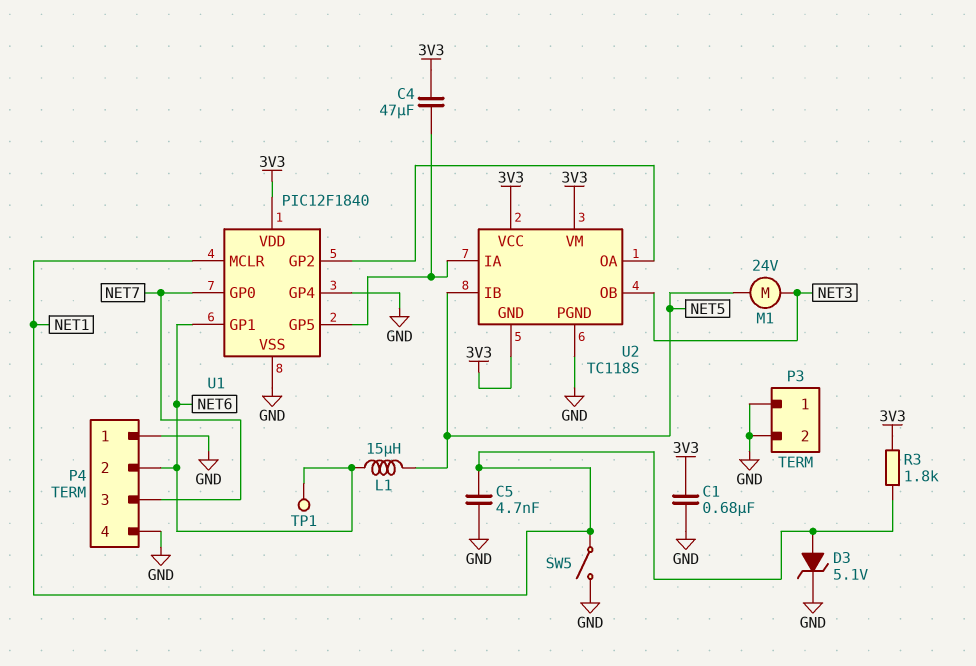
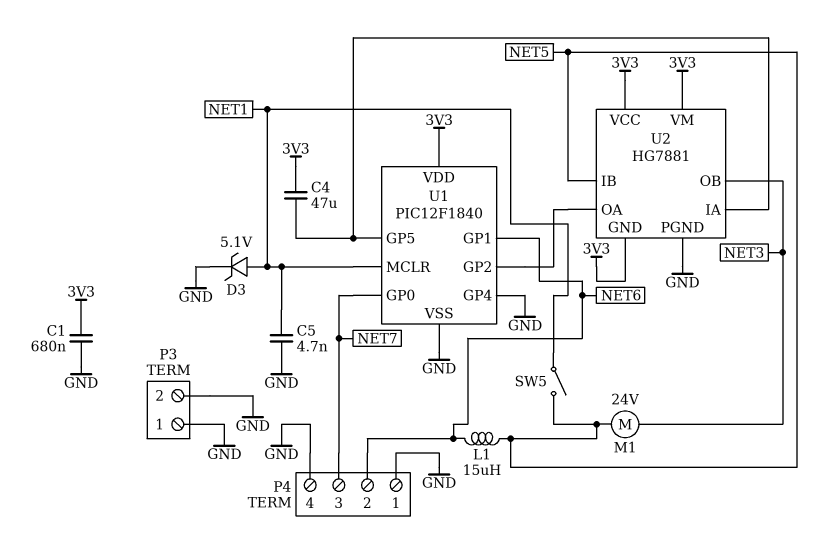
R3: 1.8k (3V3, NET1) -> none
SW5: switch (GND, NET1) -> switch (NET1, NET5)
TP1: test point (NET6) -> none
U2: TC118S -> HG7881

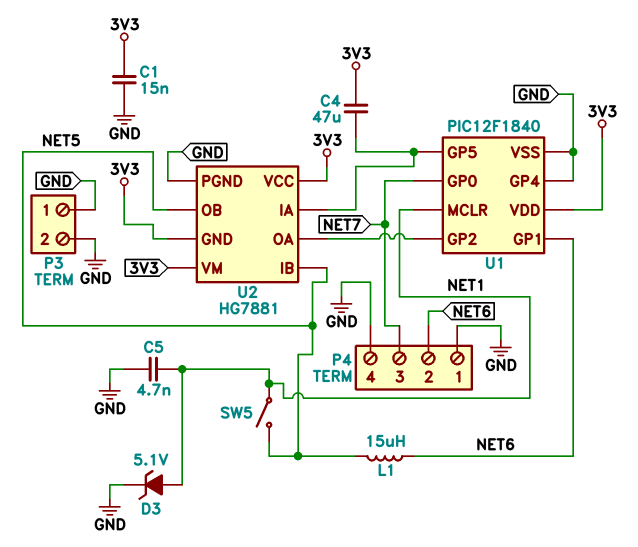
C1: 680nF (3V3, GND) -> 15nF (3V3, GND)
M1: motor 24V (NET3, NET5) -> none
U2 pin OB: NET3 -> NET5

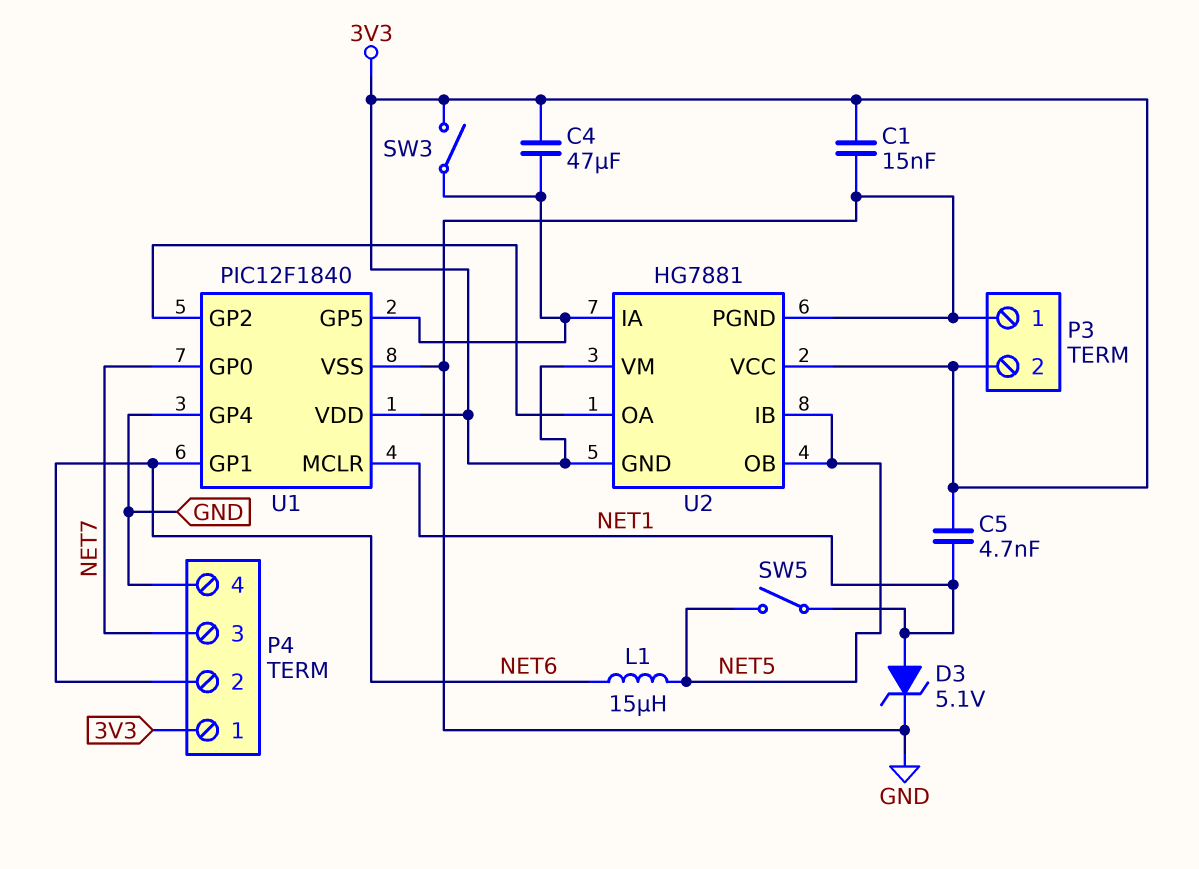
C5: 4.7nF (GND, NET1) -> 4.7nF (3V3, NET1)
P3 pin 2: GND -> 3V3
P4 pin 1: GND -> 3V3
SW3: none -> switch (3V3, U1/GP5)

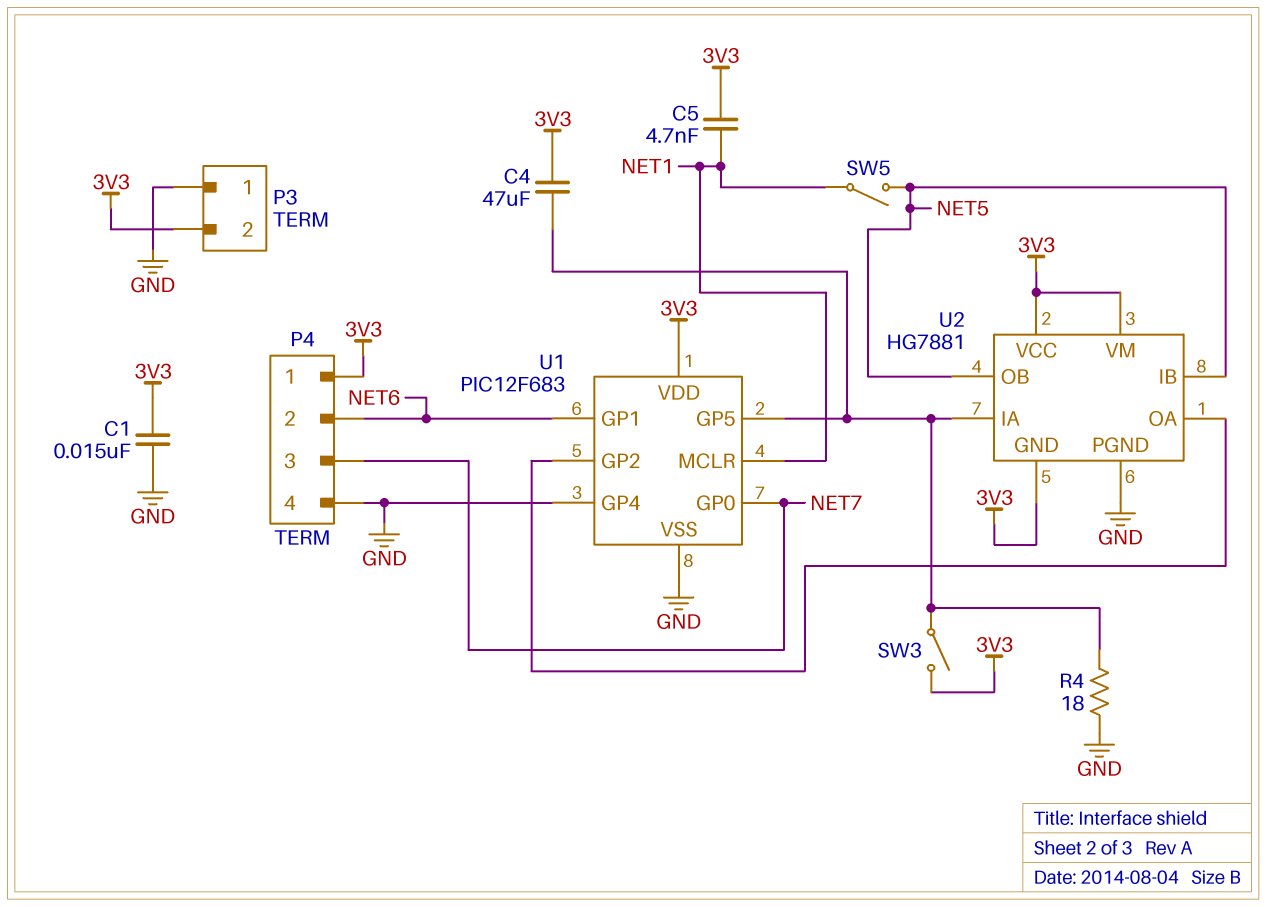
D3: zener 5.1V (A NET1, K GND) -> none
L1: 15uH (NET5, NET6) -> none
R4: none -> 18 (GND, U1/GP5)
U1: PIC12F1840 -> PIC12F683

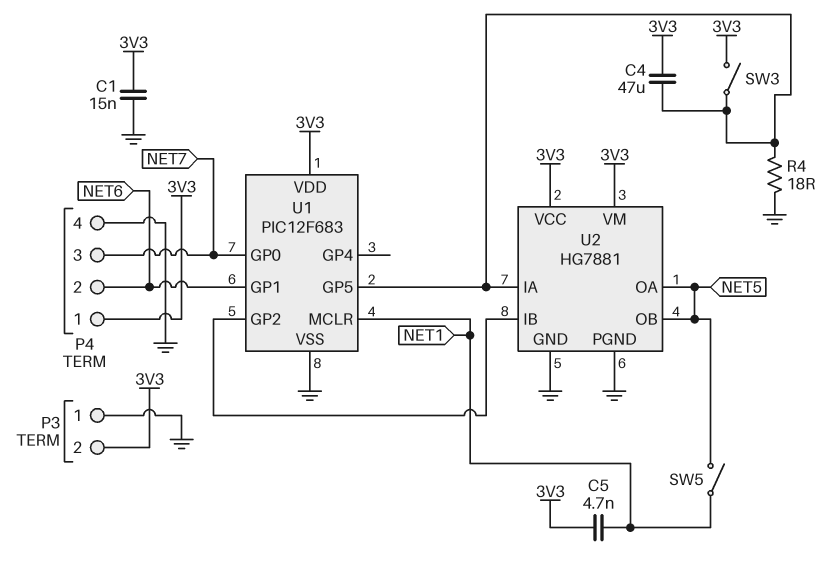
U1 pin GP4: GND -> none
U2 pin GND: 3V3 -> GND
U2 pin IB: NET5 -> U1/GP2
U2 pin OA: U1/GP2 -> NET5

